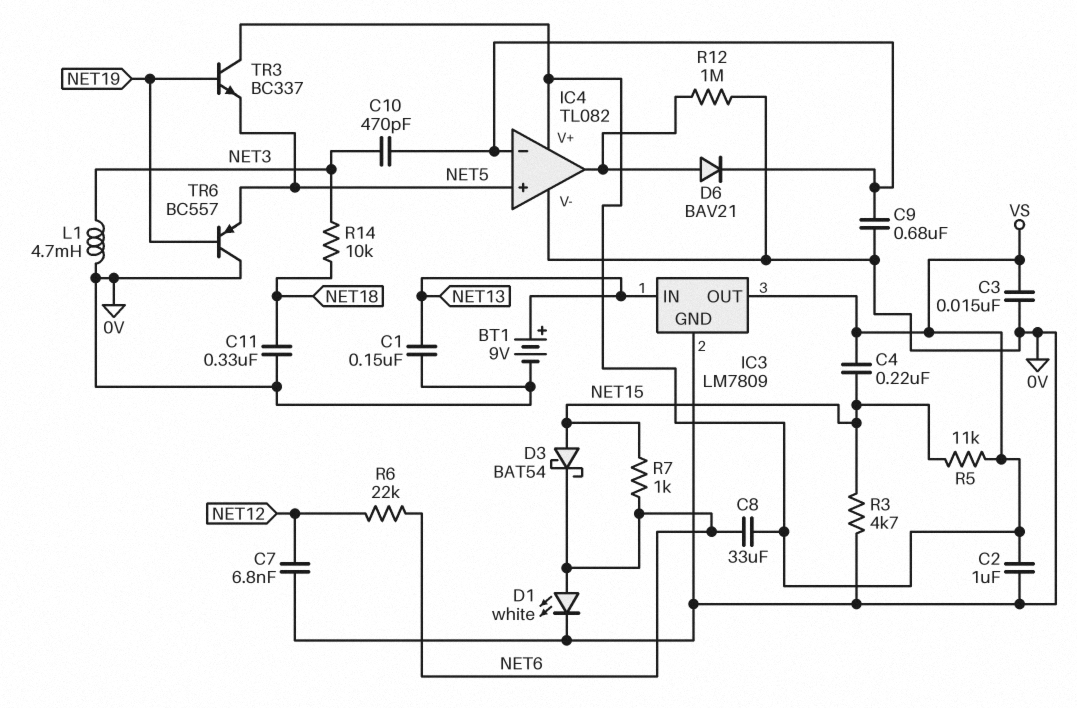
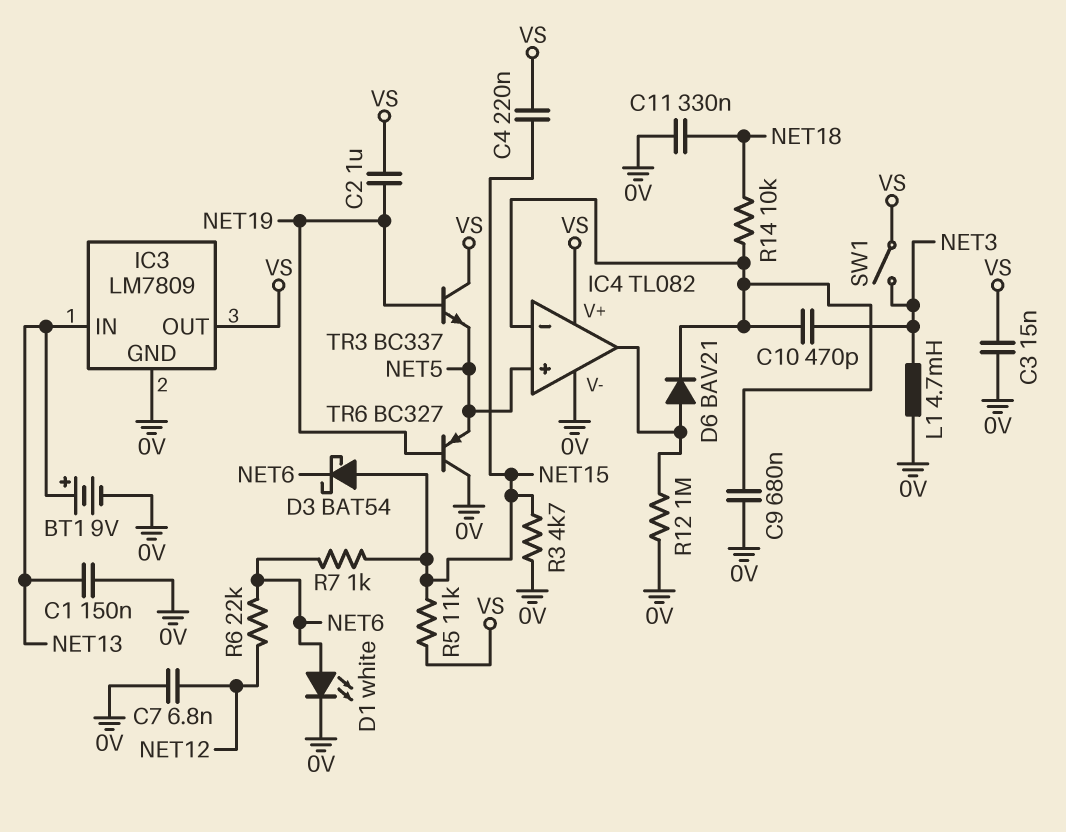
C2: 1uF (0V, VS) -> 1uF (NET19, VS)
C8: 33uF (NET6, VS) -> none
R14: 10k (NET3, NET18) -> 10k (IC4/in-, NET18)
SW1: none -> switch (NET3, VS)
TR6: PNP BC557 (B NET19, C 0V, E NET5) -> PNP BC327 (B NET19, C 0V, E NET5)

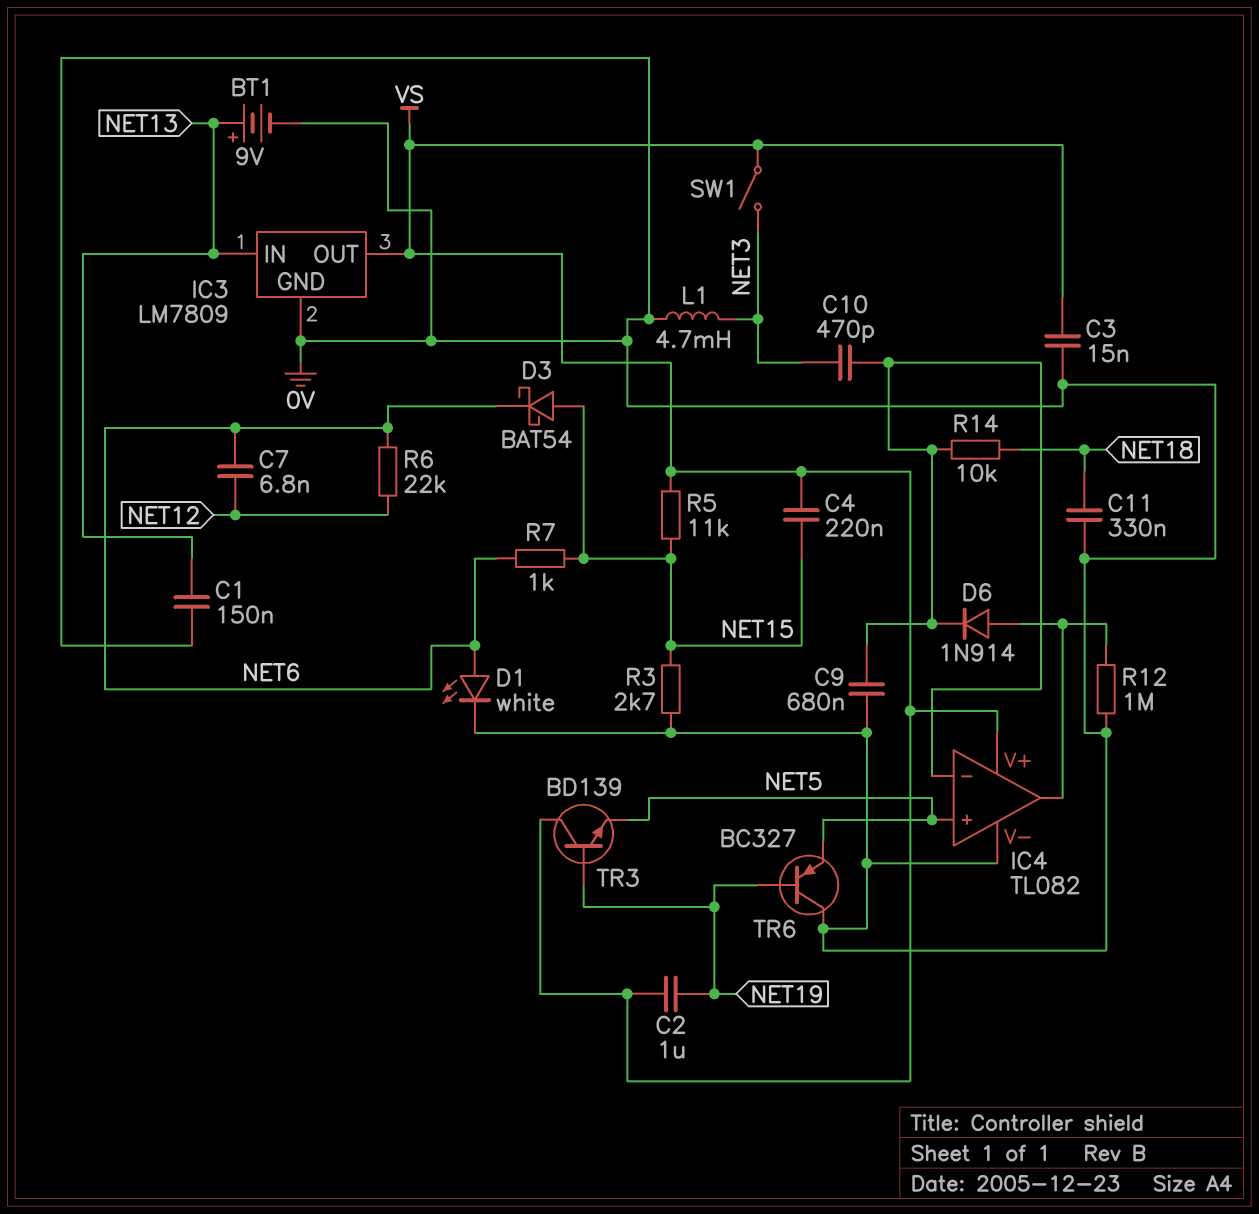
C7: 6.8nF (0V, NET12) -> 6.8nF (NET6, NET12)
D6: diode BAV21 (A IC4/out, K IC4/in-) -> diode 1N914 (A IC4/out, K IC4/in-)
R3: 4.7k (0V, NET15) -> 2.7k (0V, NET15)
TR3: NPN BC337 (B NET19, C VS, E NET5) -> NPN BD139 (B NET19, C VS, E NET5)

